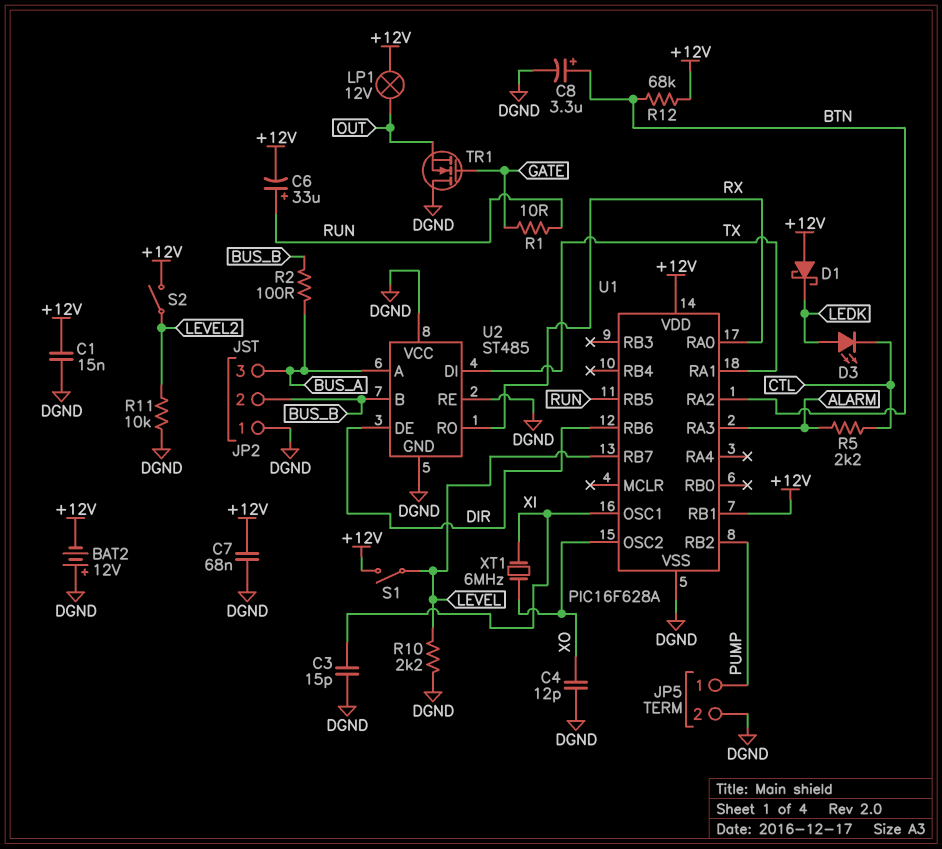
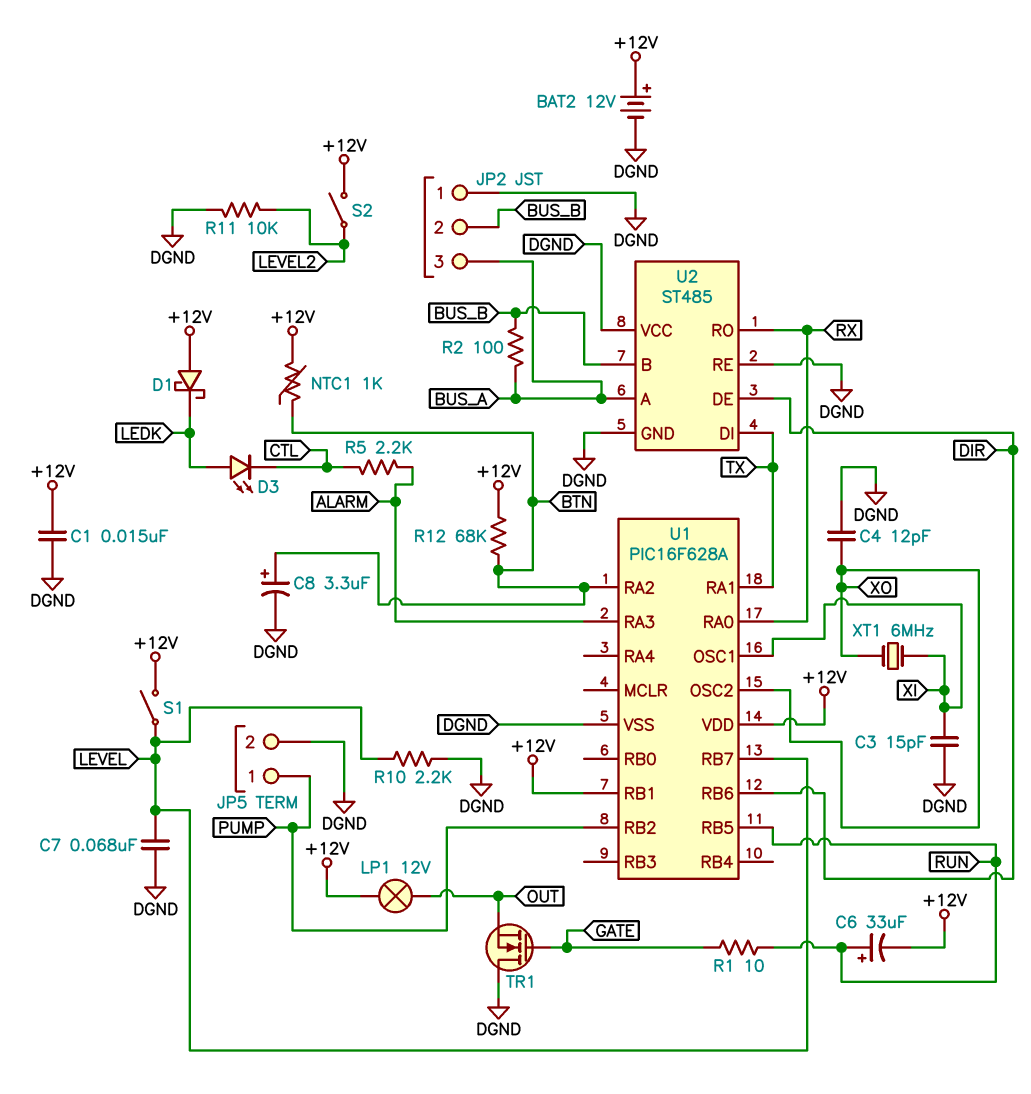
BAT2: 12V (plus DGND, minus +12V) -> 12V (plus +12V, minus DGND)
C7: 68nF (+12V, DGND) -> 68nF (DGND, LEVEL)
NTC1: none -> 1k (+12V, BTN)

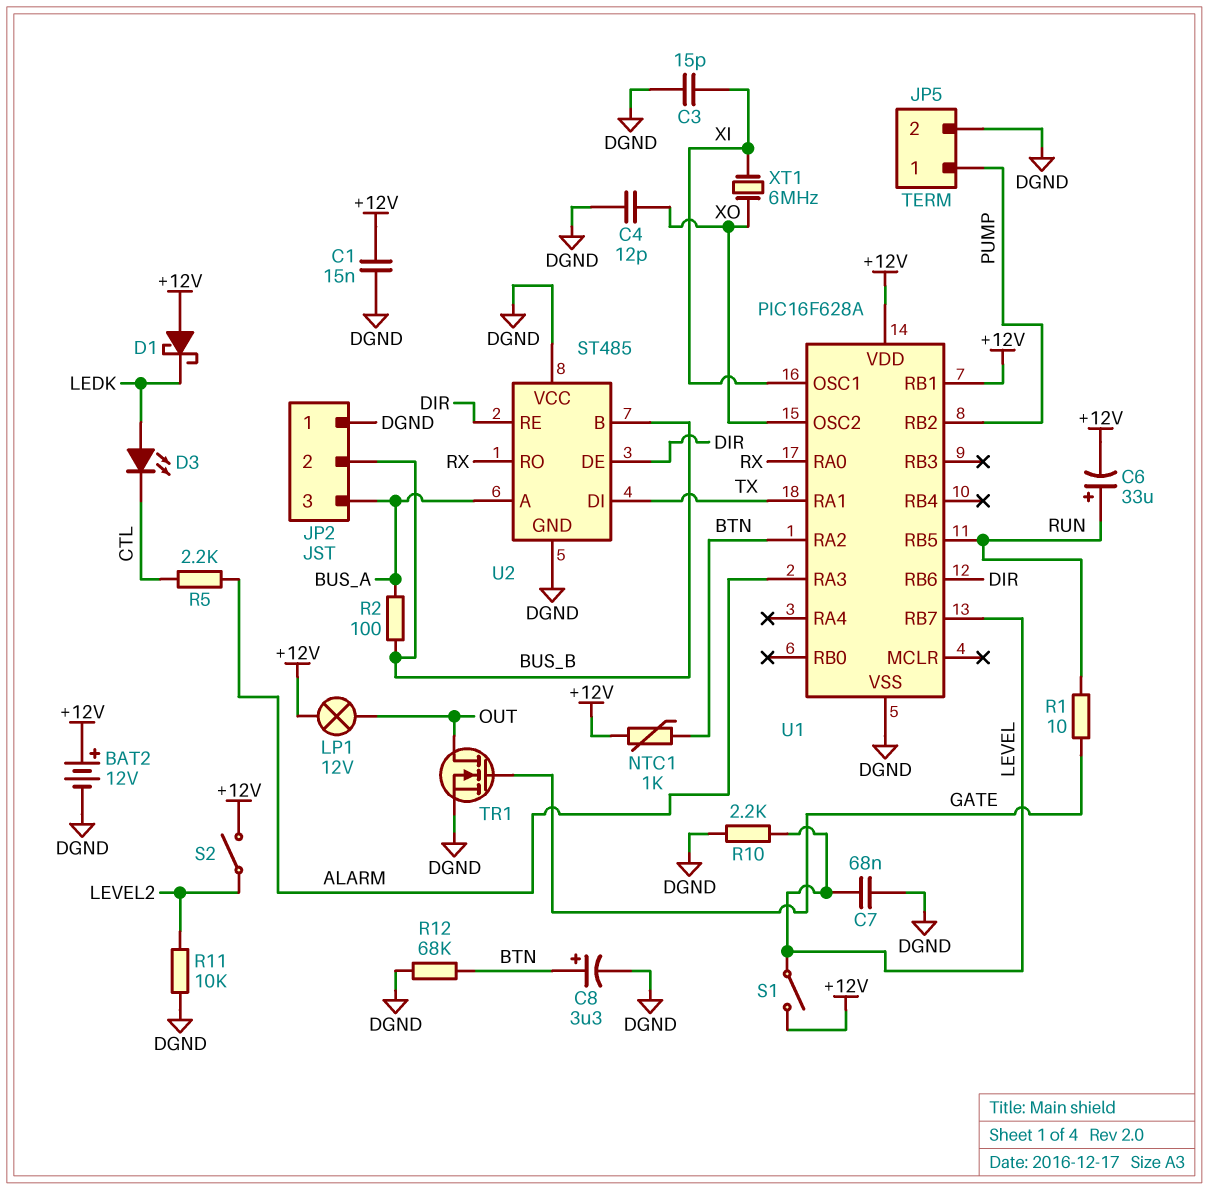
R12: 68k (+12V, BTN) -> 68k (BTN, DGND)
TR1: NMOS (G GATE, D DGND, S OUT) -> NMOS (G GATE, D OUT, S DGND)
U2 pin RE: DGND -> DIR

